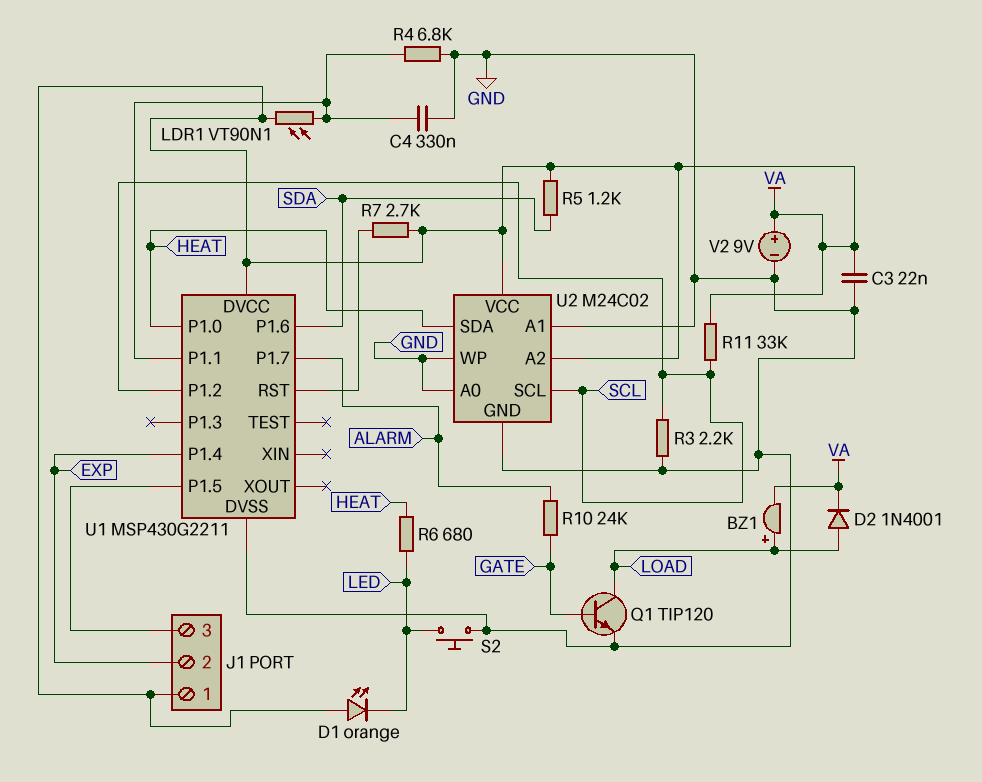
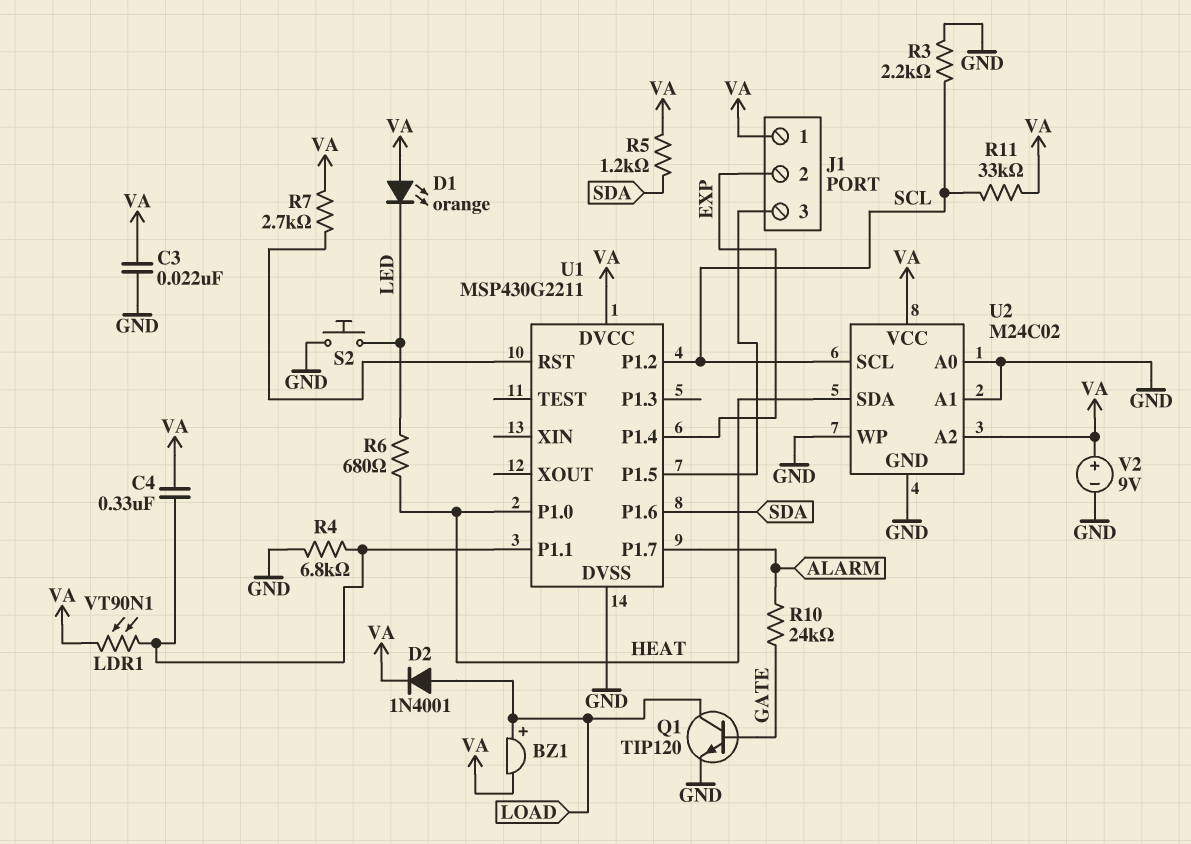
C4: 330nF (GND, U1/P1.1) -> 330nF (U1/P1.1, VA)

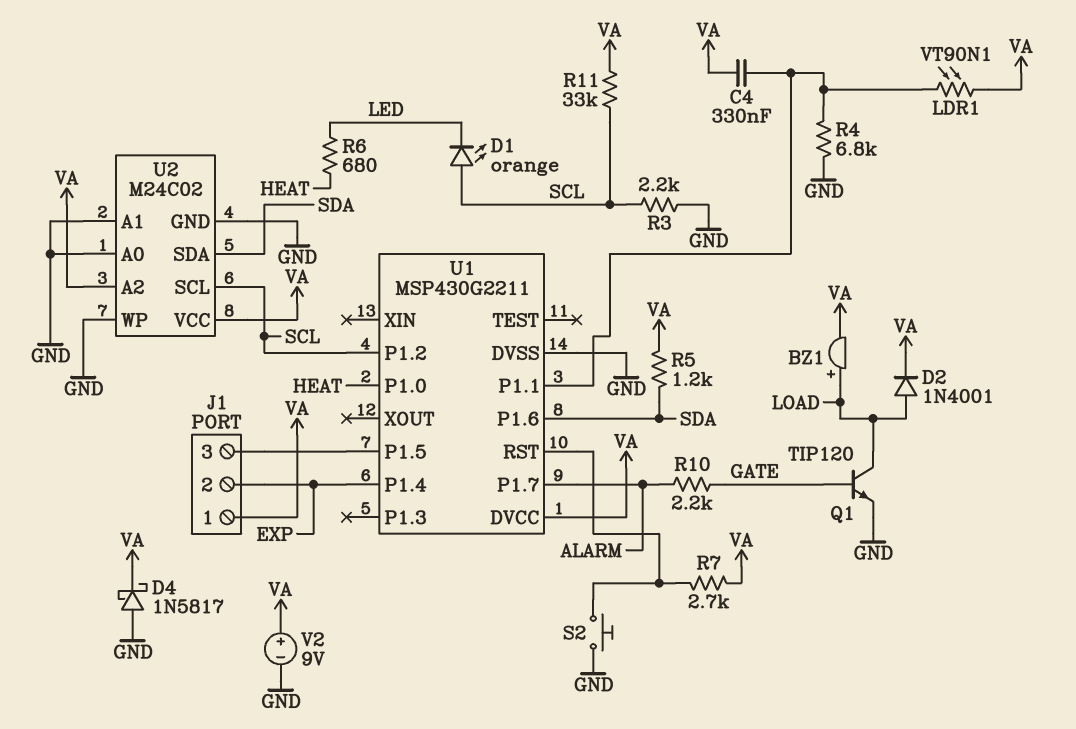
C3: 22nF (GND, VA) -> none
D1: LED orange (A VA, K LED) -> LED orange (A SCL, K LED)
D4: none -> schottky 1N5817 (A GND, K VA)
R10: 24k (ALARM, GATE) -> 2.2k (ALARM, GATE)
S2: button (GND, LED) -> button (GND, U1/RST)
U2 pin SDA: HEAT -> SDA

